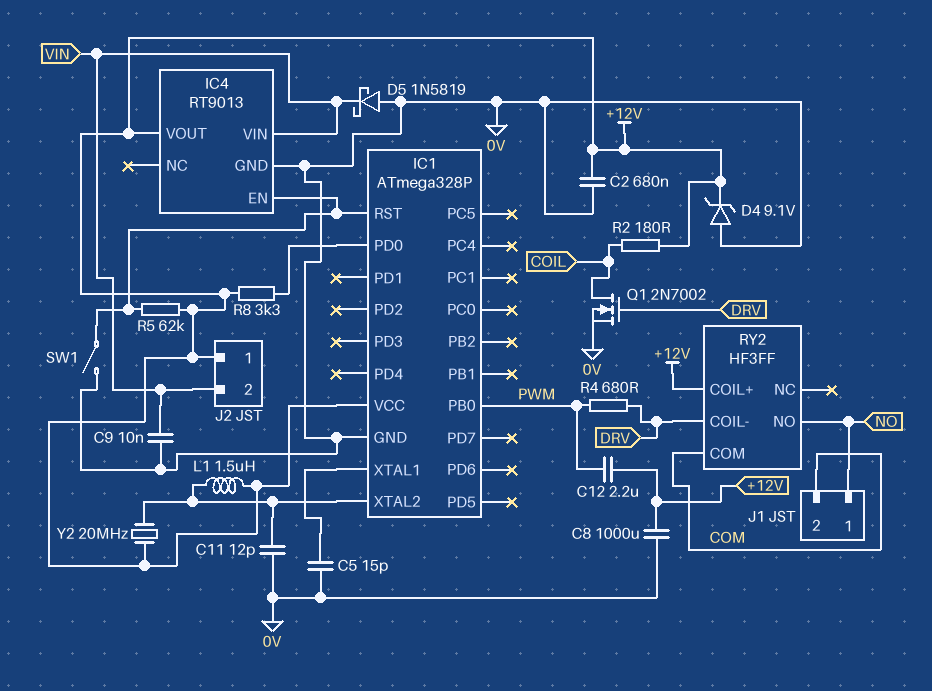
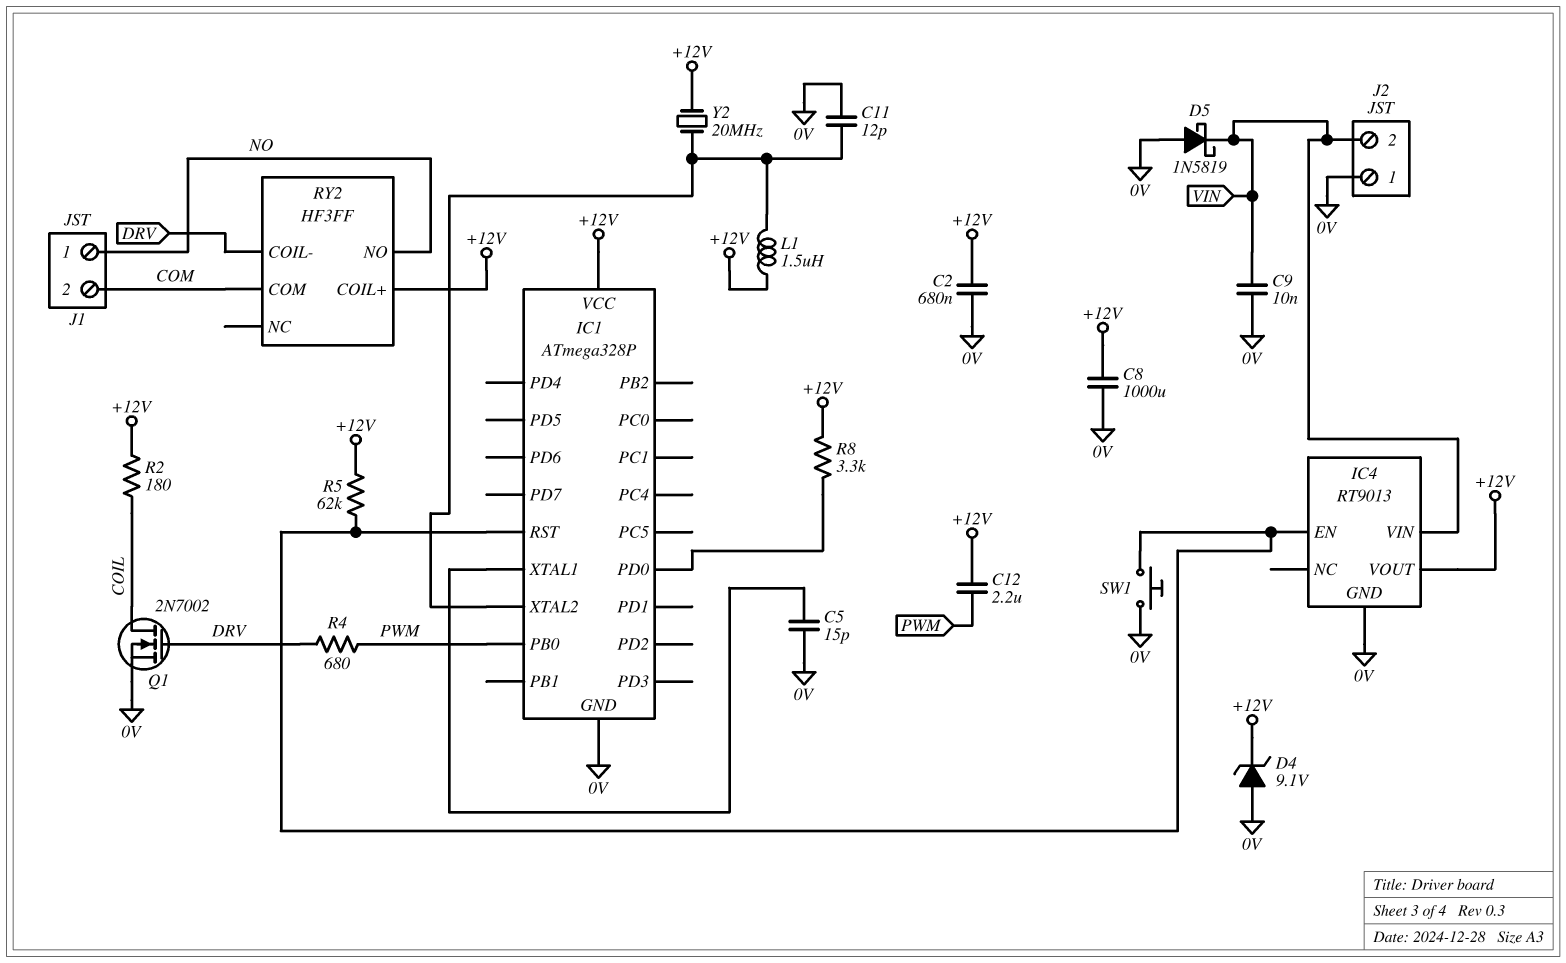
J2 pin 1: +12V -> 0V
SW1: switch (0V, IC1/RST) -> button (0V, IC1/RST)

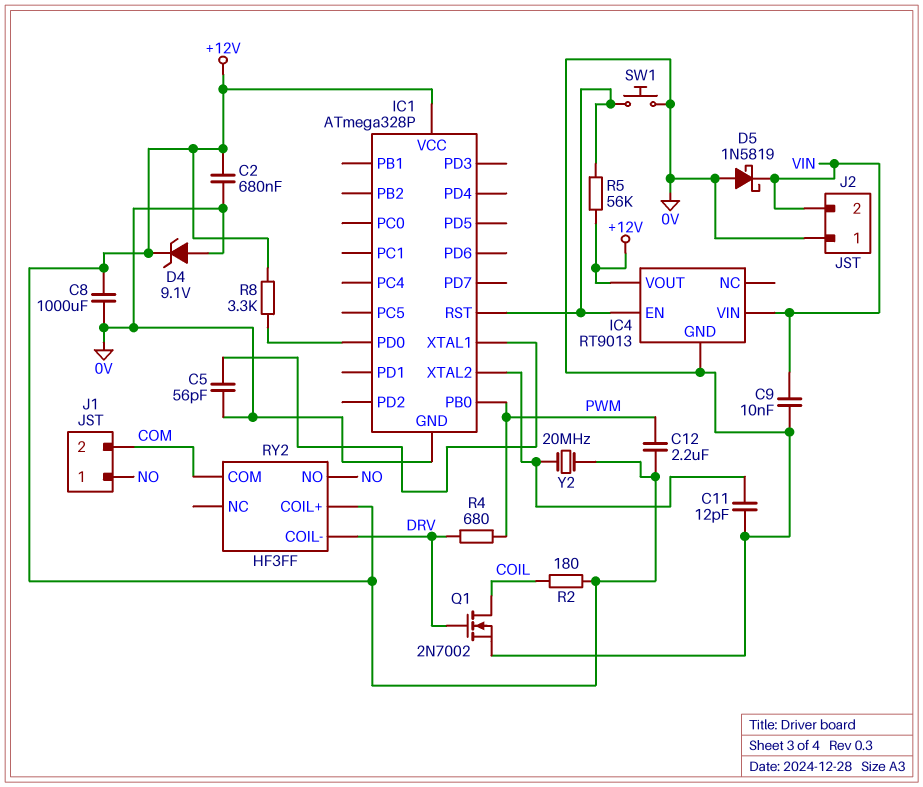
C5: 15pF (0V, IC1/XTAL1) -> 56pF (0V, IC1/XTAL1)
L1: 1.5uH (+12V, IC1/XTAL2) -> none
R5: 62k (+12V, IC1/RST) -> 56k (+12V, IC1/RST)

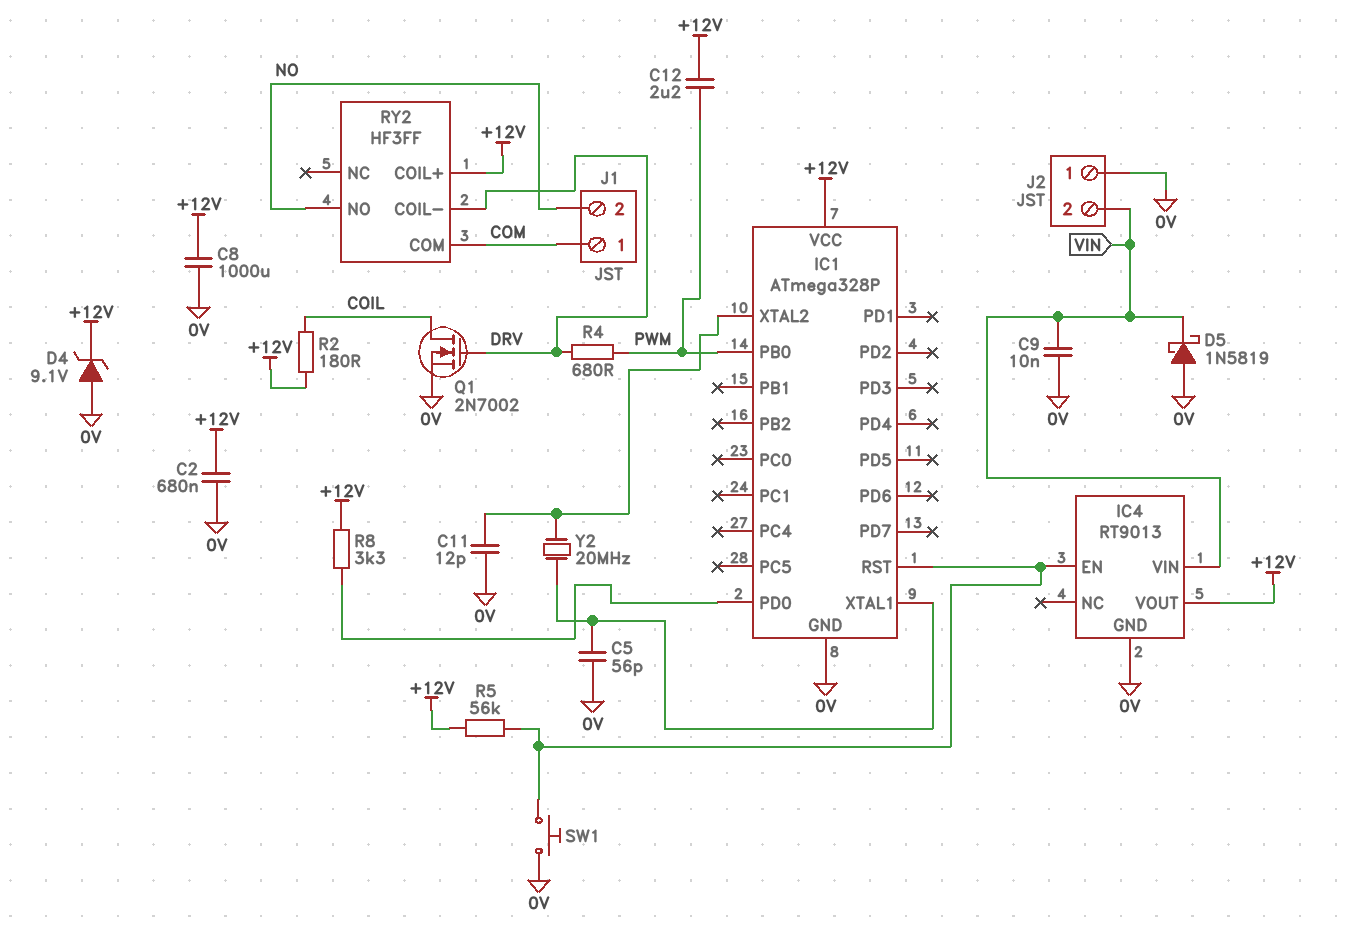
J1 pin 1: NO -> COM
J1 pin 2: COM -> NO
Y2: 20MHz (+12V, IC1/XTAL2) -> 20MHz (IC1/XTAL1, IC1/XTAL2)

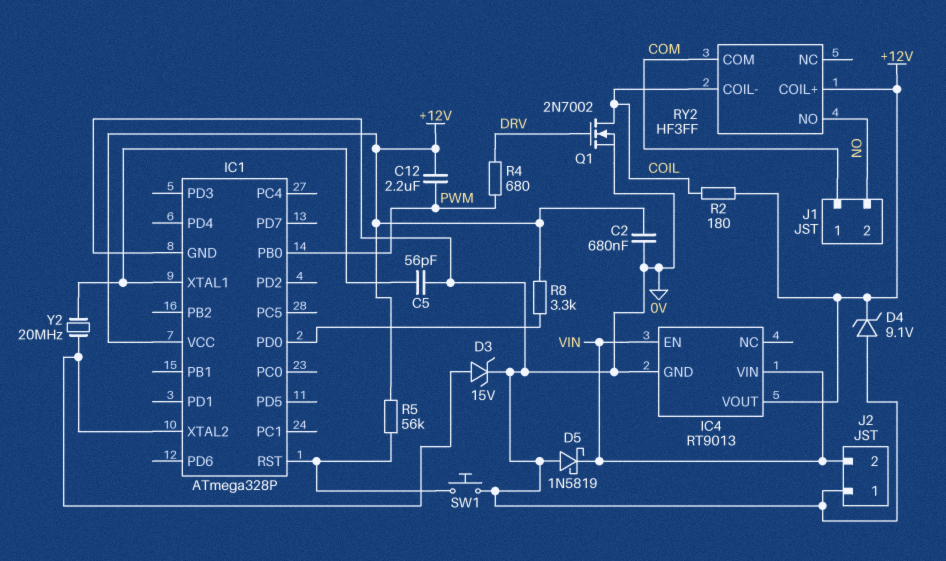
C8: 1000uF (+12V, 0V) -> none
C9: 10nF (0V, VIN) -> none
C11: 12pF (0V, IC1/XTAL2) -> none
D3: none -> zener 15V (A IC1/XTAL2, K 0V)
IC4 pin EN: IC1/RST -> VIN
RY2 pin COIL-: DRV -> COIL

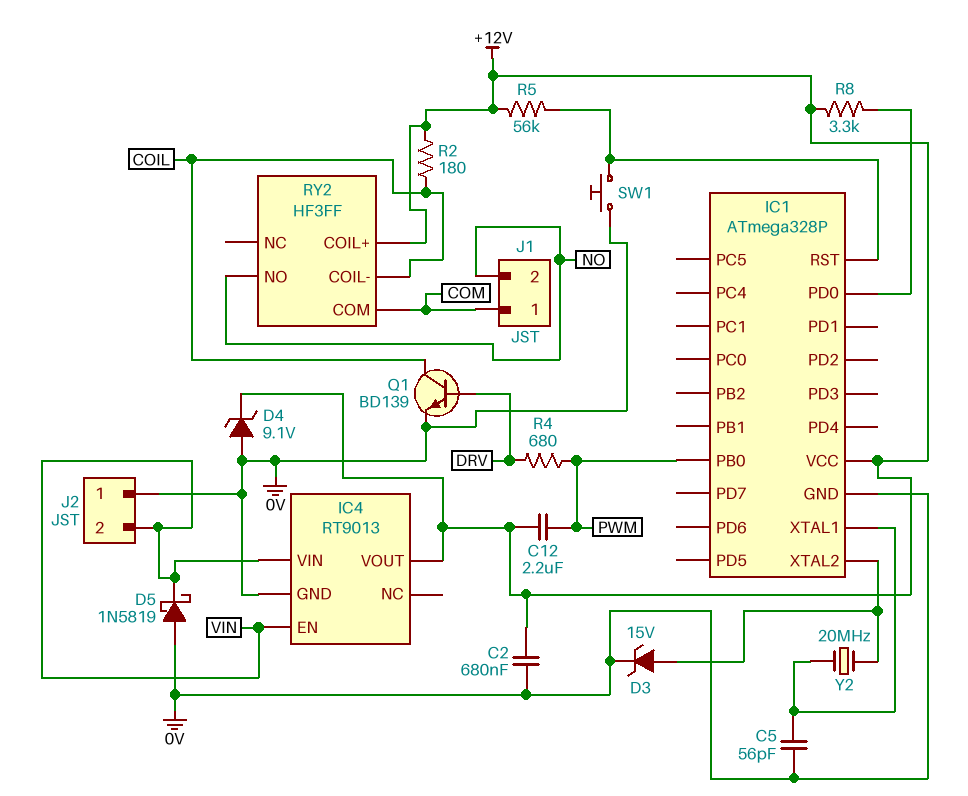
Q1: NMOS 2N7002 (G DRV, D COIL, S 0V) -> NPN BD139 (B DRV, C COIL, E 0V)

